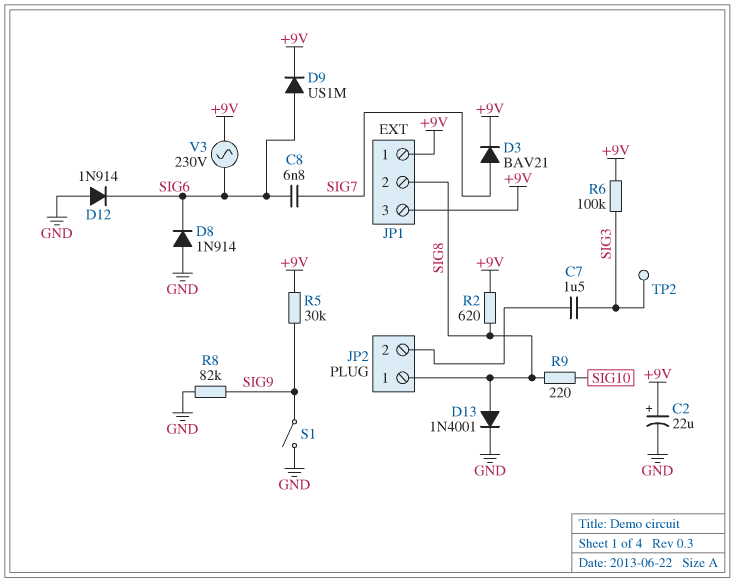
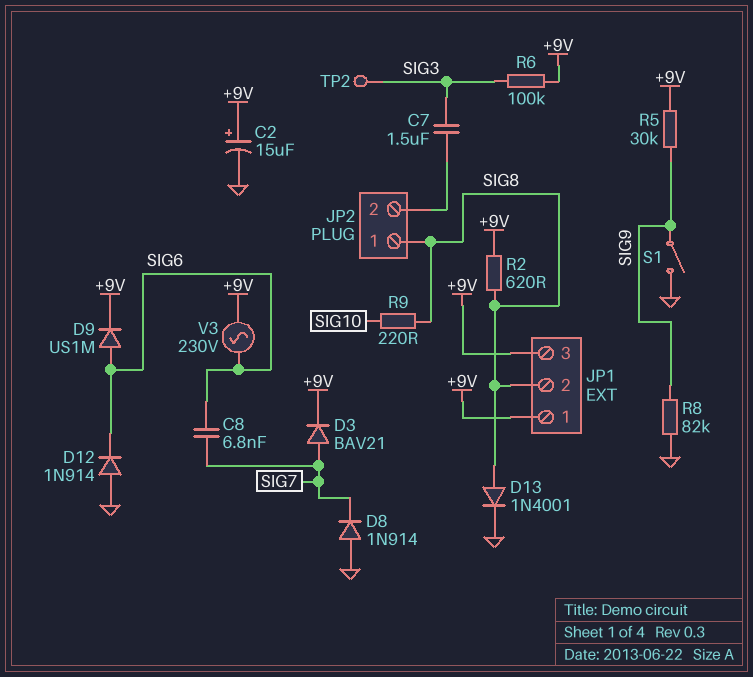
C2: 22uF (plus +9V, minus GND) -> 15uF (plus +9V, minus GND)
D8: diode 1N914 (A GND, K SIG6) -> diode 1N914 (A GND, K SIG7)

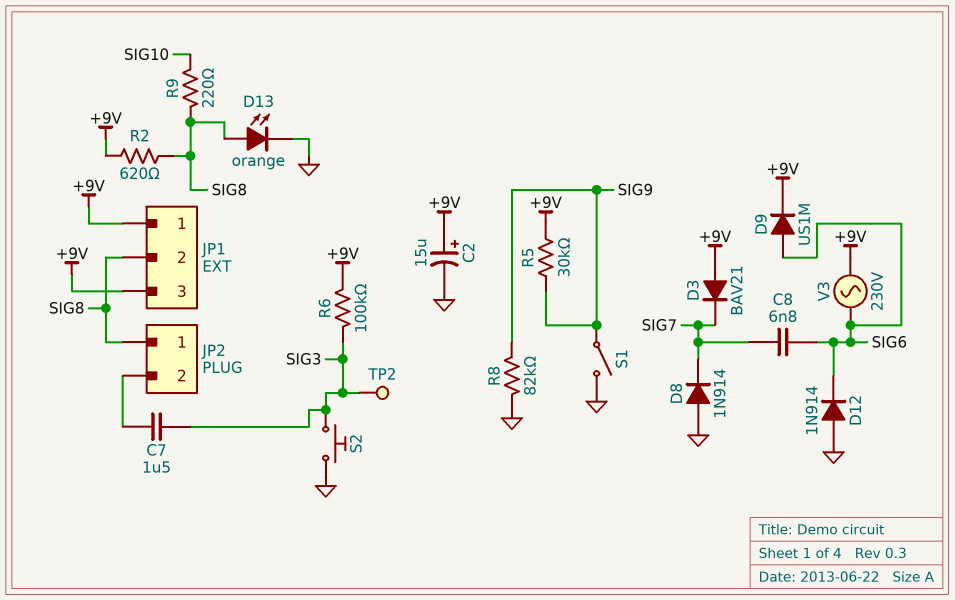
D3: diode BAV21 (A SIG7, K +9V) -> diode BAV21 (A +9V, K SIG7)
D13: diode 1N4001 (A SIG8, K GND) -> LED orange (A SIG8, K GND)
S2: none -> button (GND, SIG3)

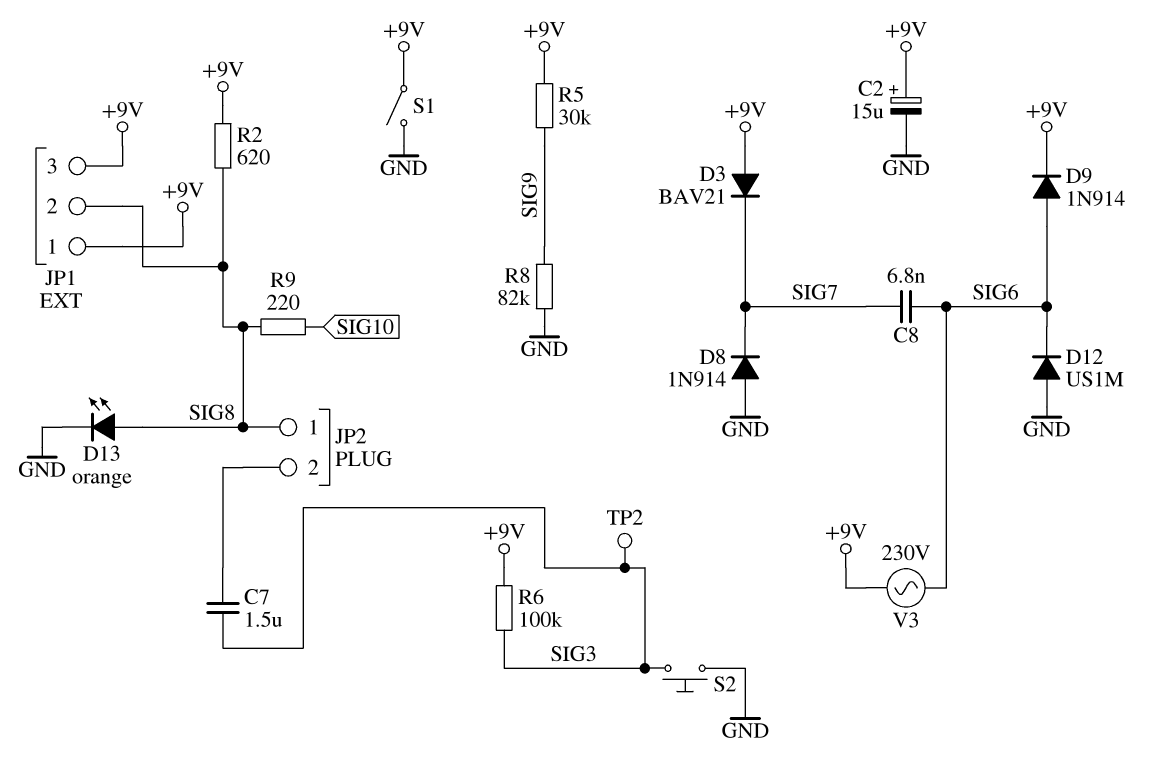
D9: diode US1M (A SIG6, K +9V) -> diode 1N914 (A SIG6, K +9V)
D12: diode 1N914 (A GND, K SIG6) -> diode US1M (A GND, K SIG6)
S1: switch (GND, SIG9) -> switch (+9V, GND)

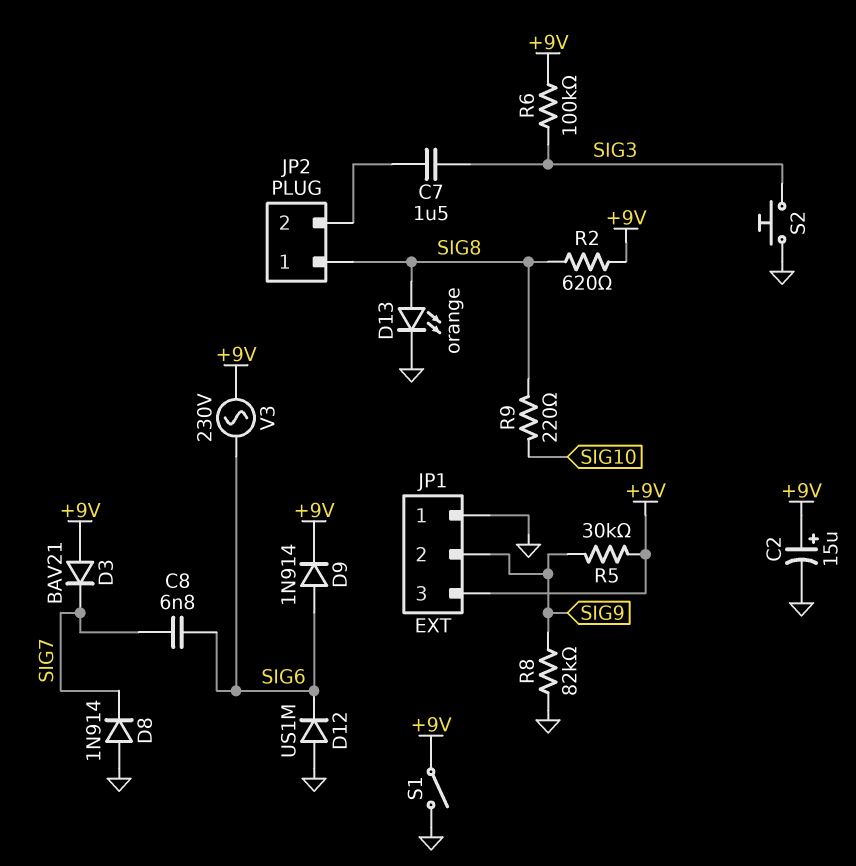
JP1 pin 1: +9V -> GND
JP1 pin 2: SIG8 -> SIG9
TP2: test point (SIG3) -> none

